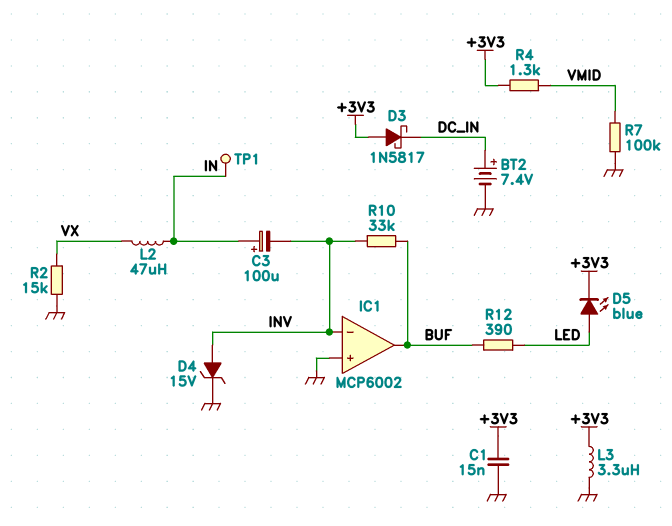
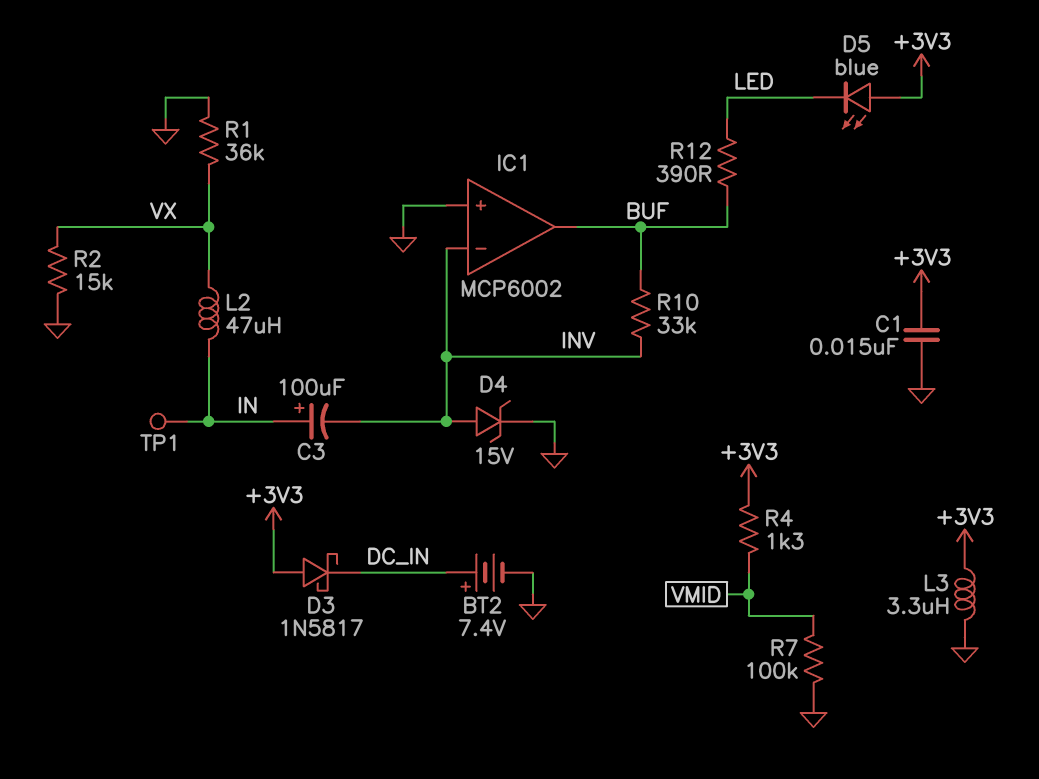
D5: LED blue (A LED, K +3V3) -> LED blue (A +3V3, K LED)
R1: none -> 36k (GND, VX)

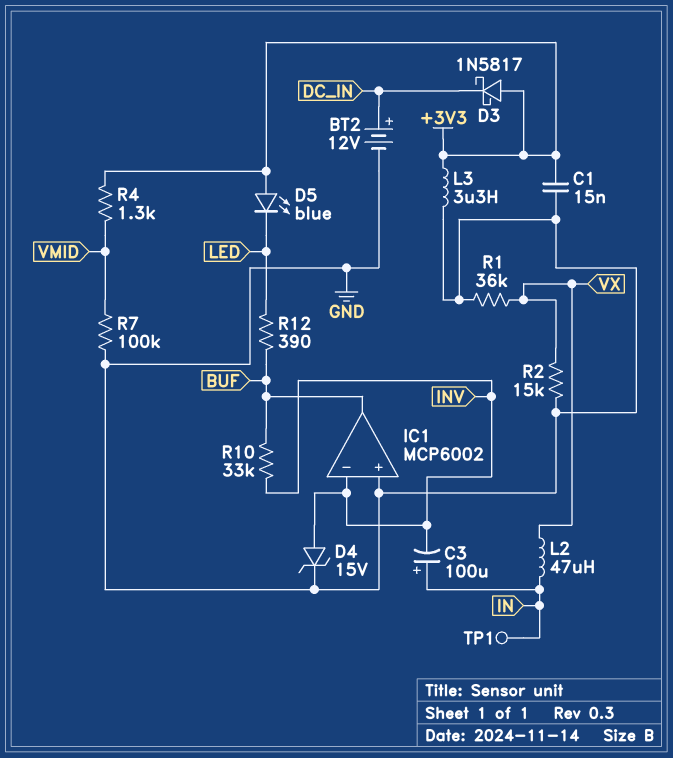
BT2: 7.4V (plus DC_IN, minus GND) -> 12V (plus DC_IN, minus GND)

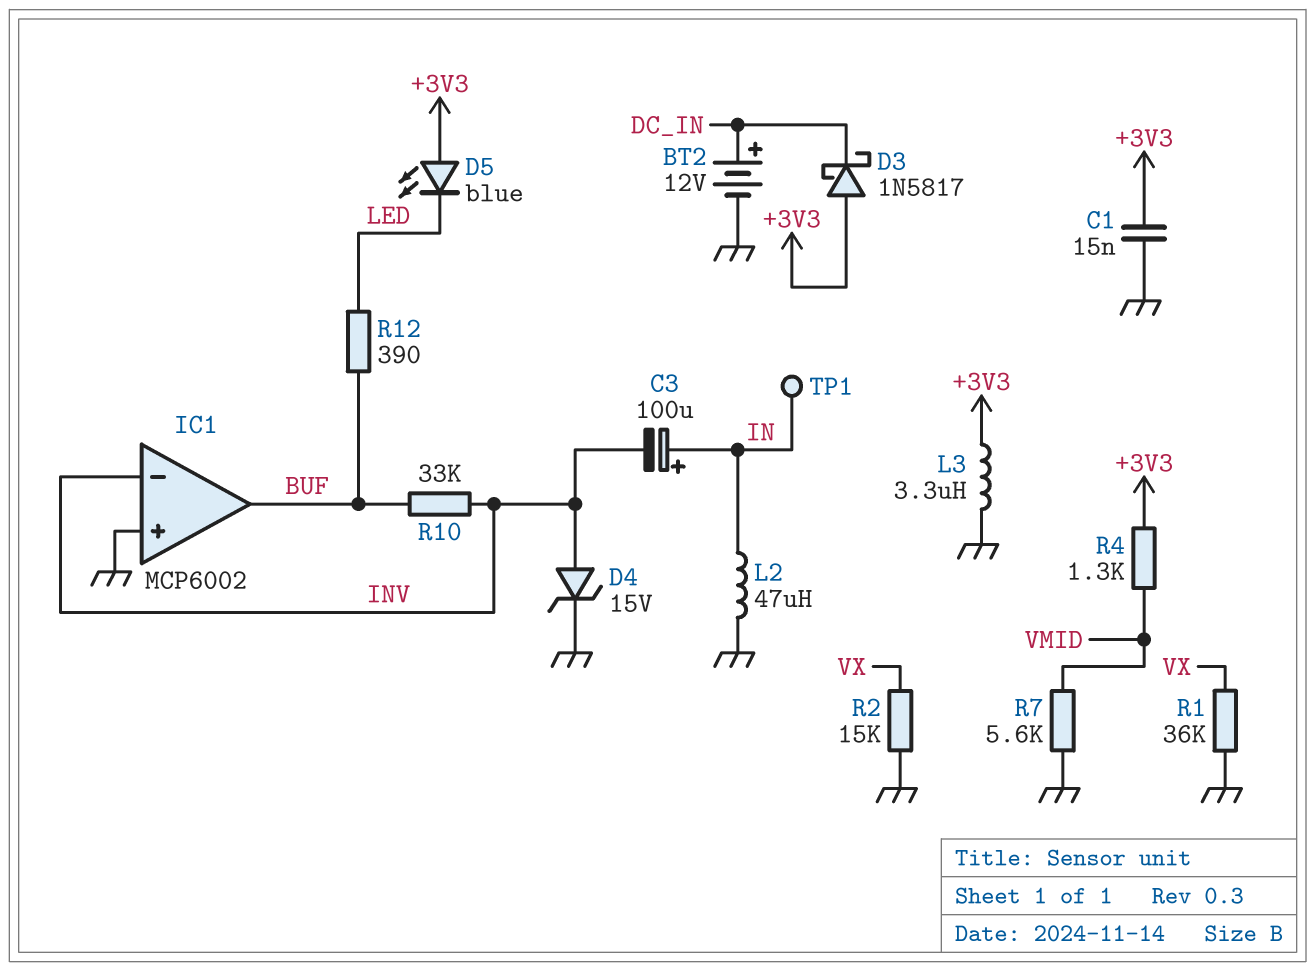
L2: 47uH (IN, VX) -> 47uH (GND, IN)
R7: 100k (GND, VMID) -> 5.6k (GND, VMID)

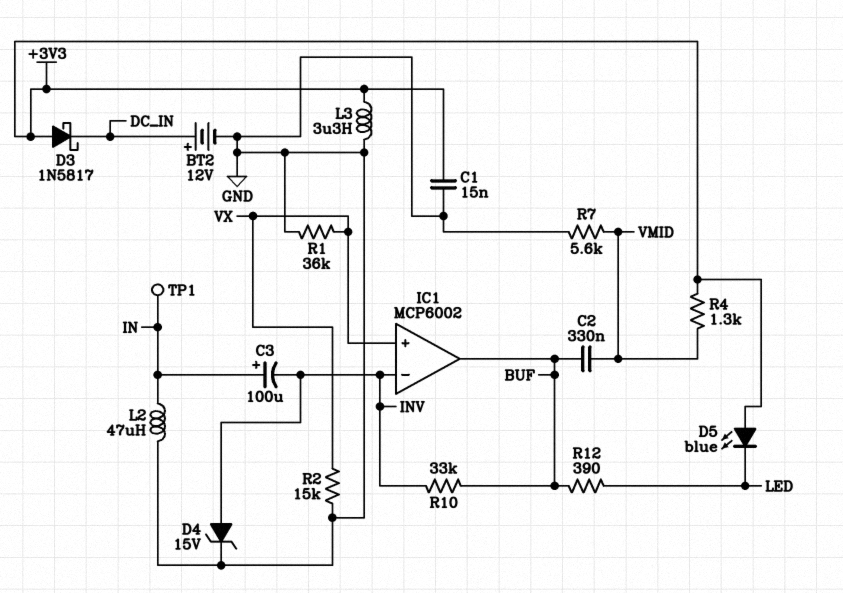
C2: none -> 330nF (BUF, VMID)
IC1 pin in+: GND -> VX

